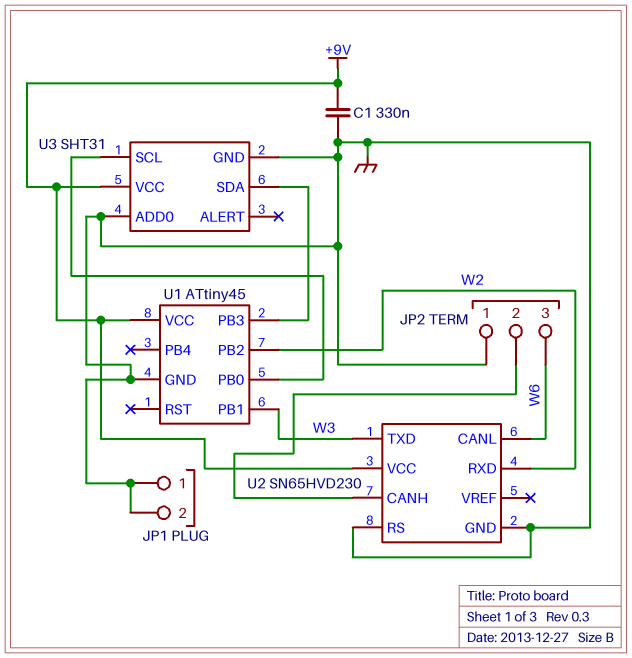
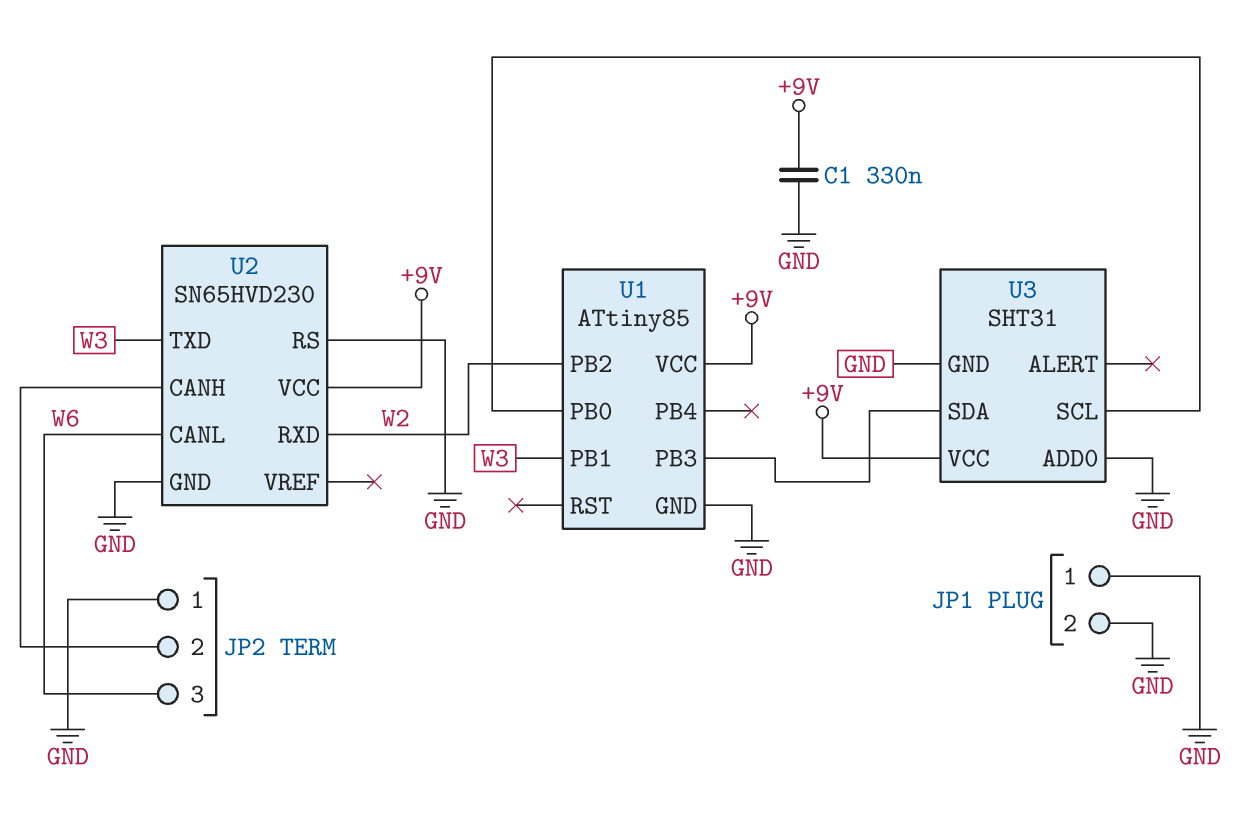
U1: ATtiny45 -> ATtiny85

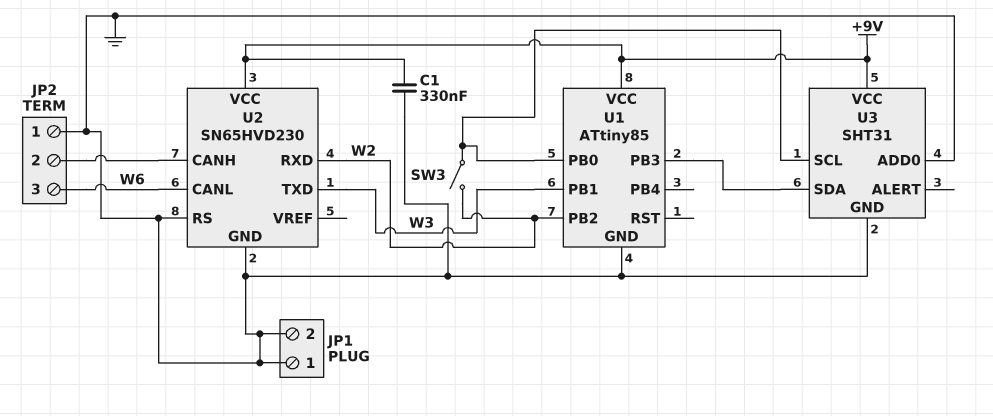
SW3: none -> switch (U1/PB0, W2)

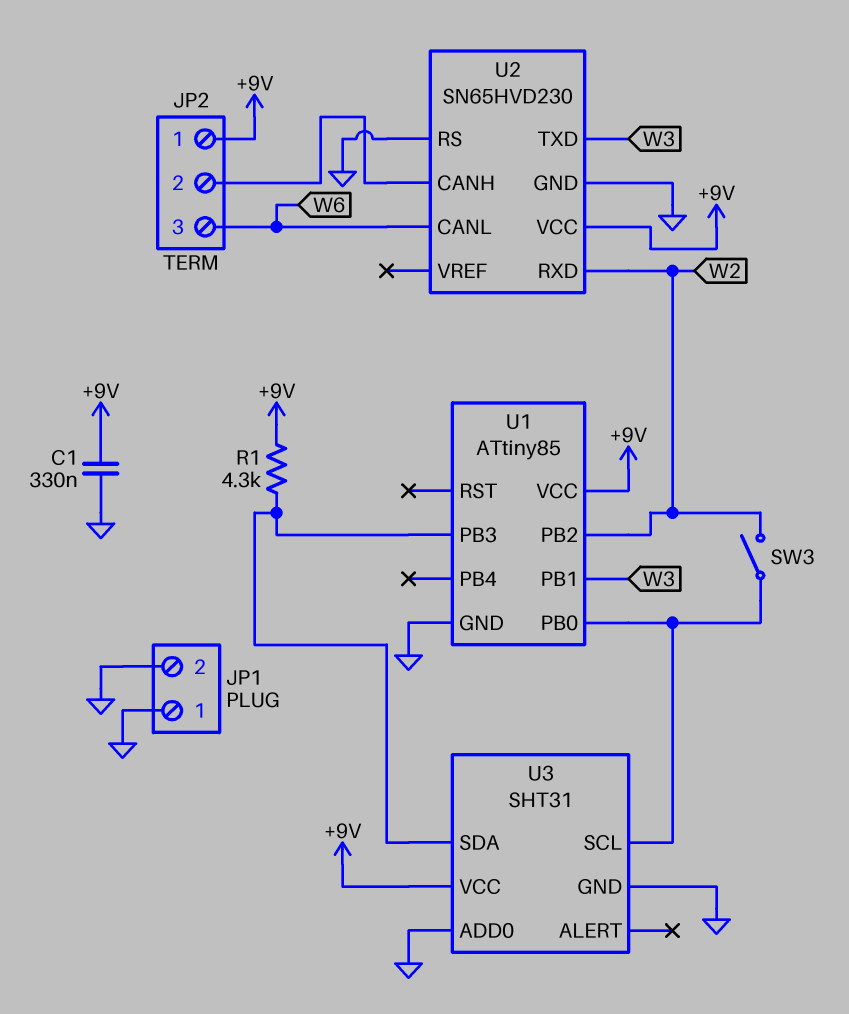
JP2 pin 1: GND -> +9V
R1: none -> 4.3k (+9V, U1/PB3)

